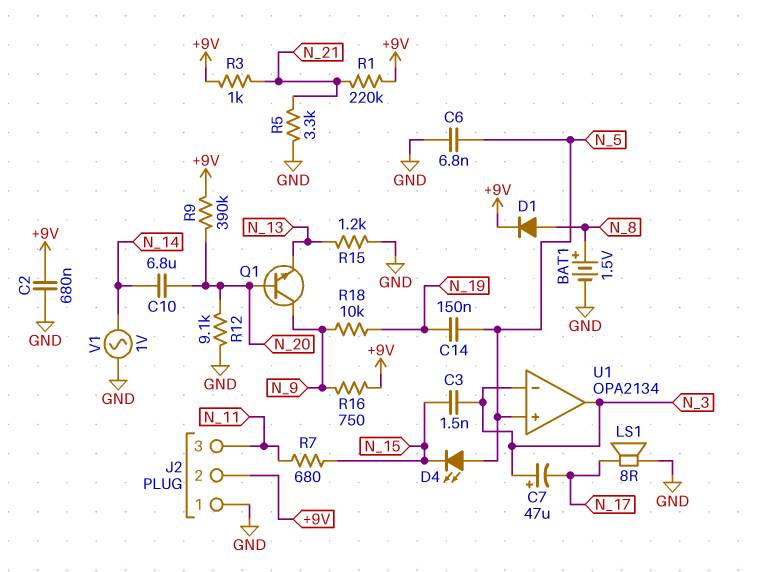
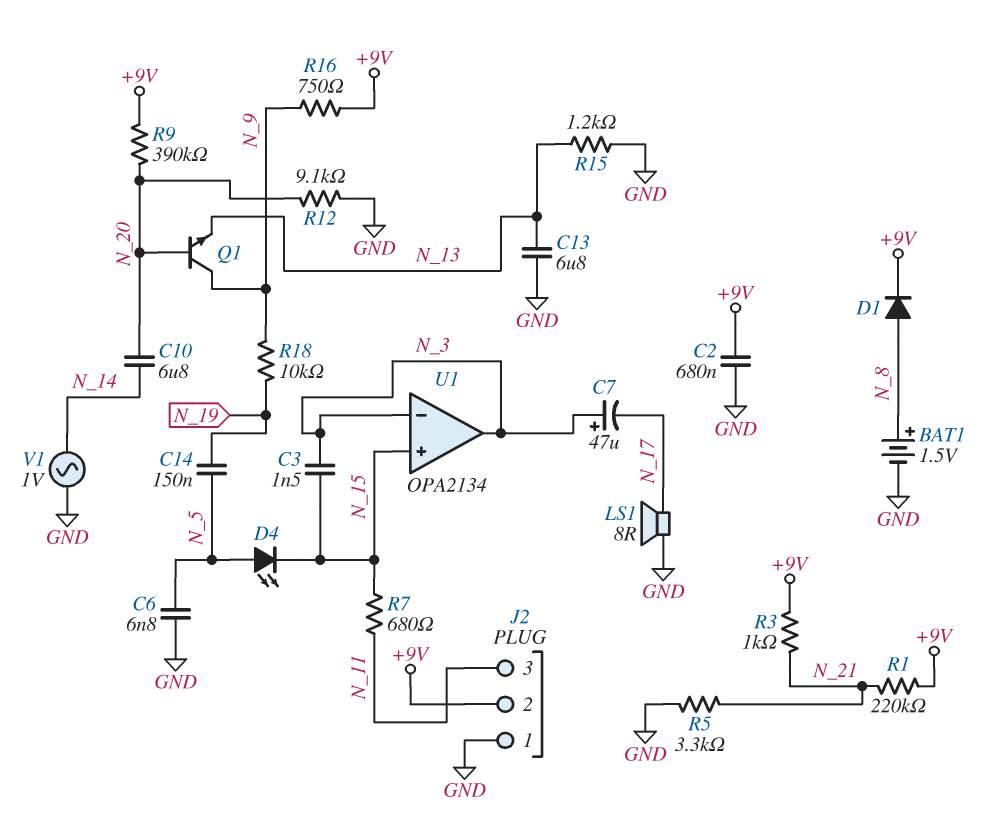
C13: none -> 6.8uF (GND, N_13)
U1 pin in+: N_5 -> N_15

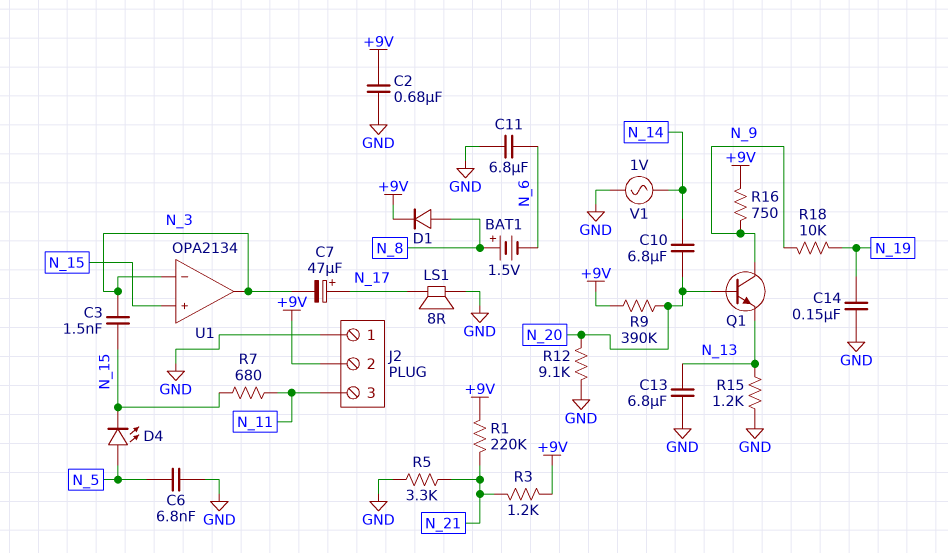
BAT1: 1.5V (plus N_8, minus GND) -> 1.5V (plus N_8, minus N_6)
C7: 47uF (plus N_3, minus N_17) -> 47uF (plus N_17, minus N_3)
C11: none -> 6.8uF (GND, N_6)
C14: 150nF (N_5, N_19) -> 150nF (GND, N_19)
R3: 1k (+9V, N_21) -> 1.2k (+9V, N_21)

